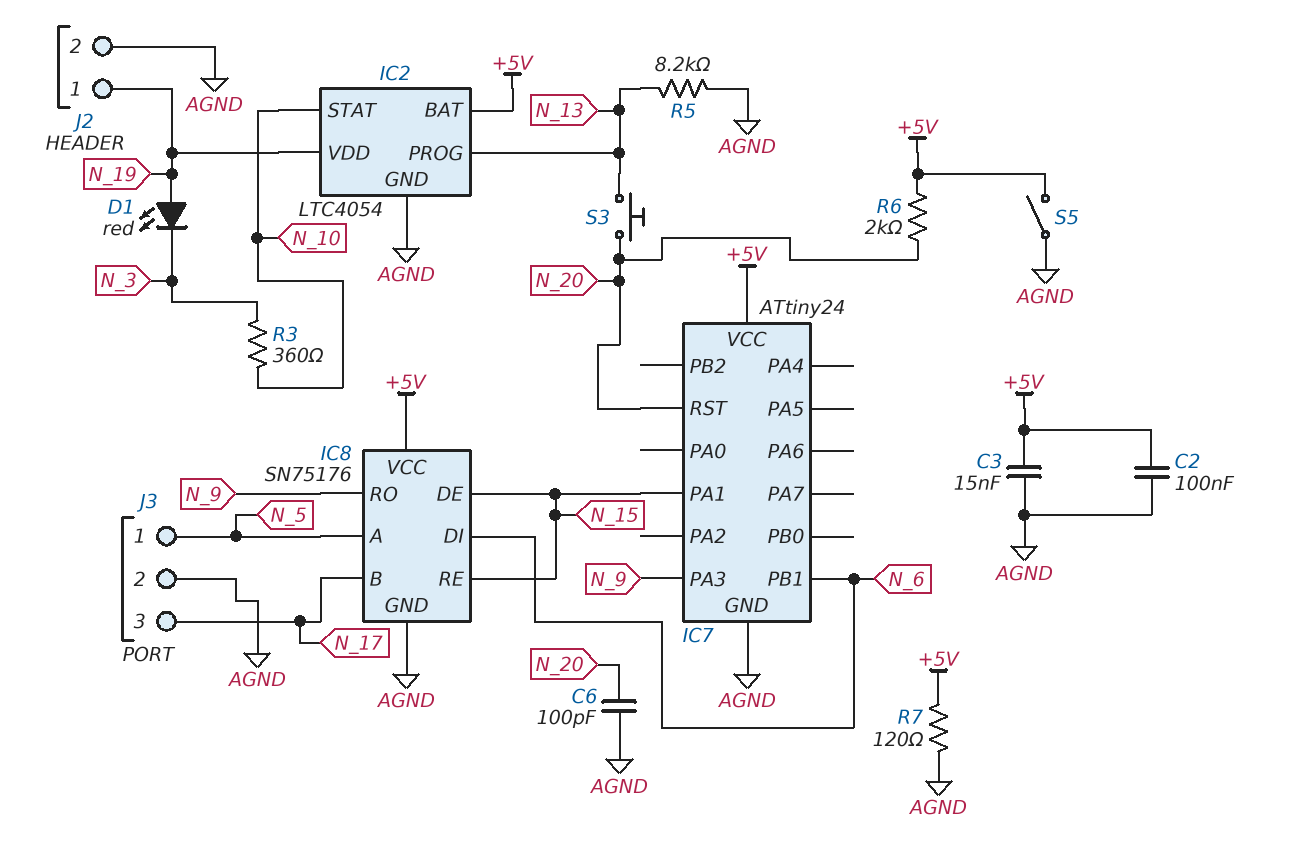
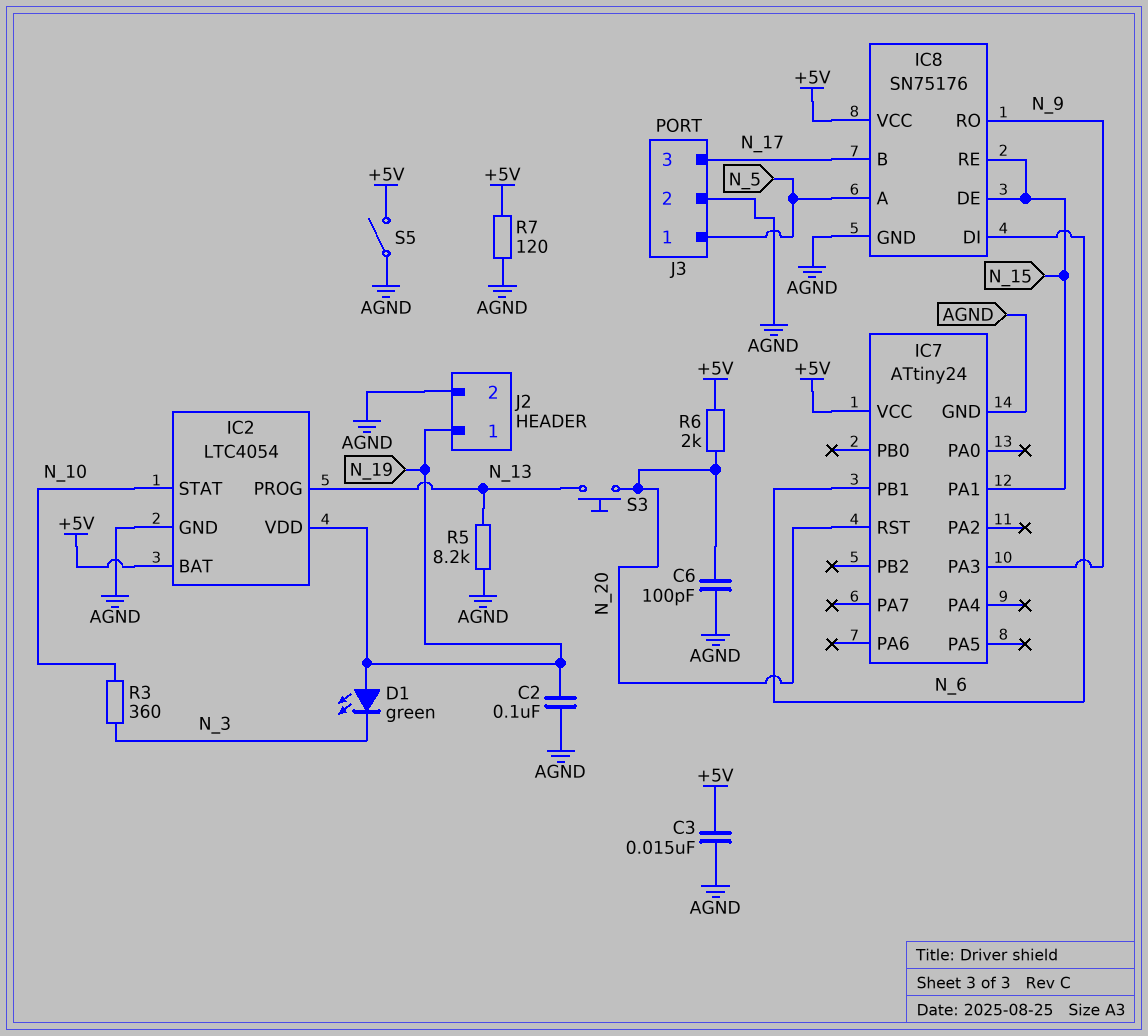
C2: 100nF (+5V, AGND) -> 100nF (AGND, N_19)
D1: LED red (A N_19, K N_3) -> LED green (A N_19, K N_3)

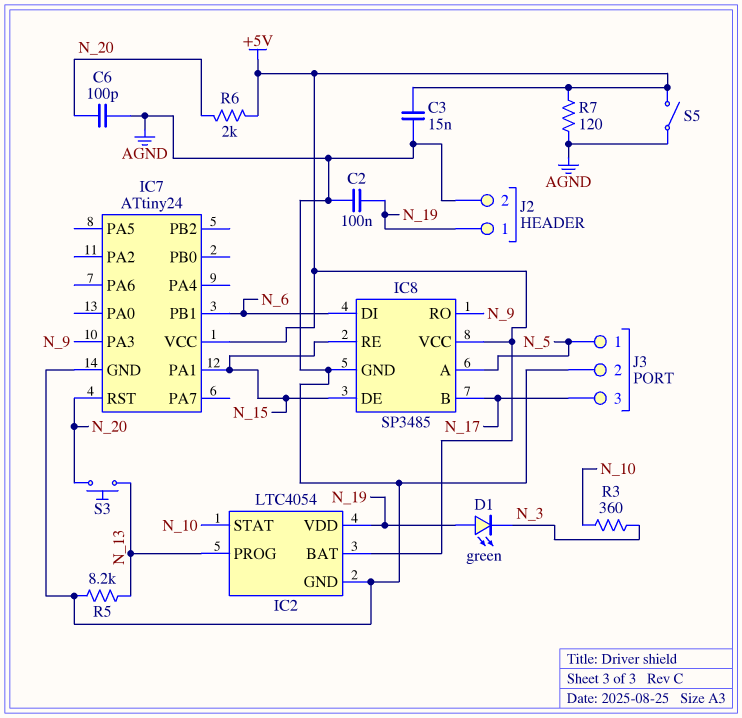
IC8: SN75176 -> SP3485

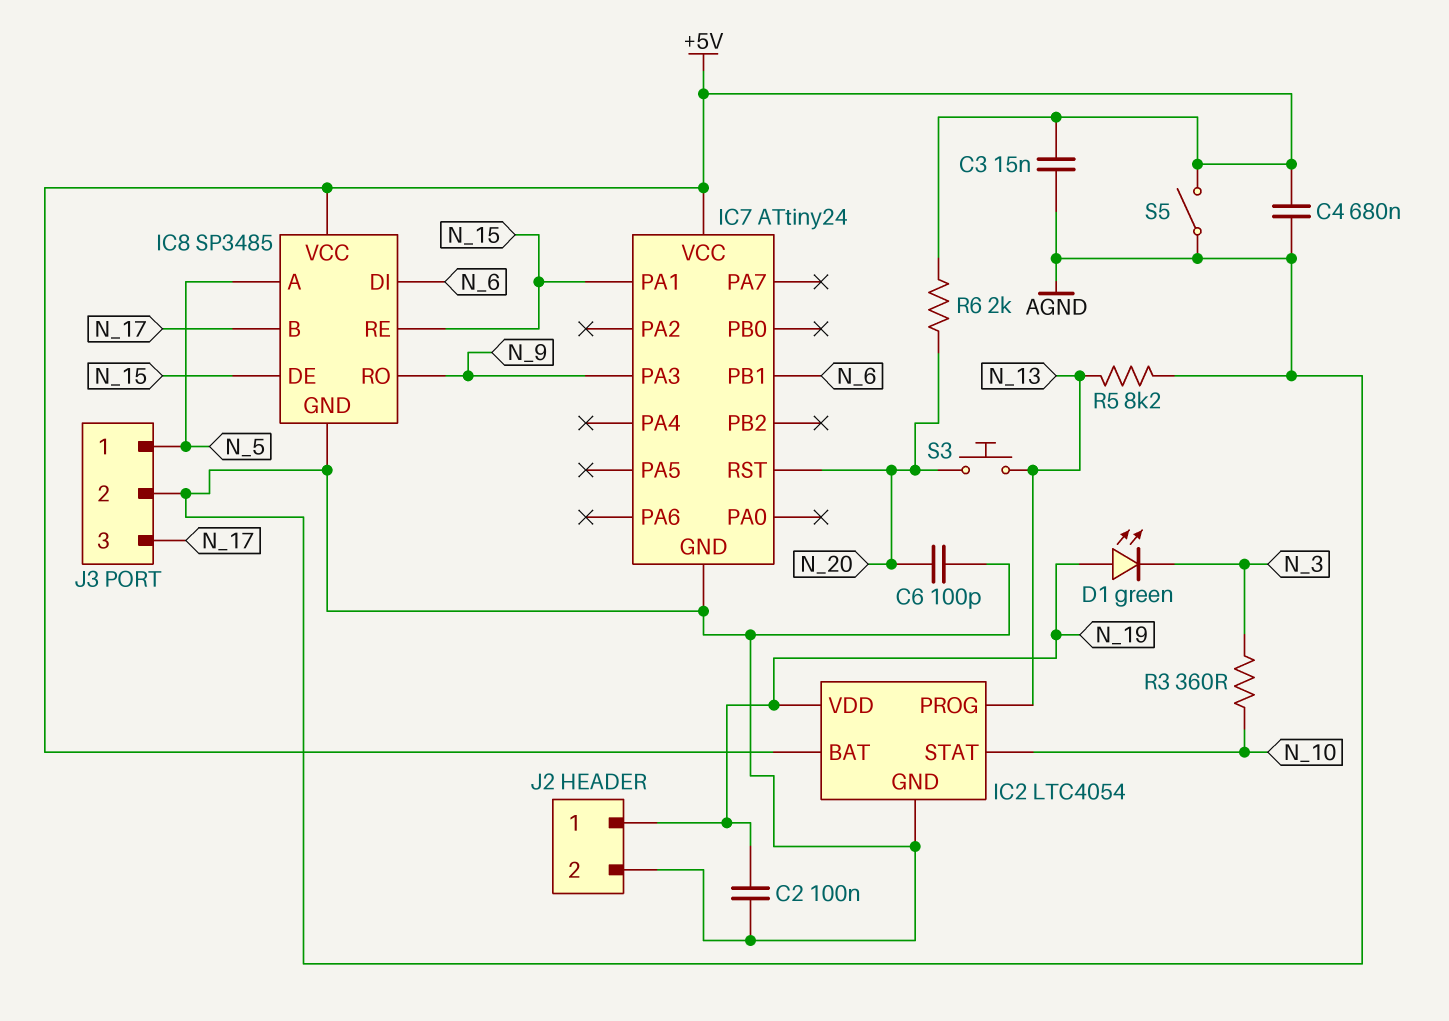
C4: none -> 680nF (+5V, AGND)
R7: 120 (+5V, AGND) -> none

